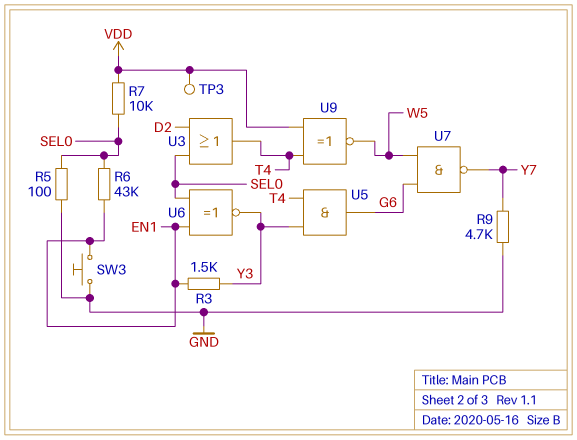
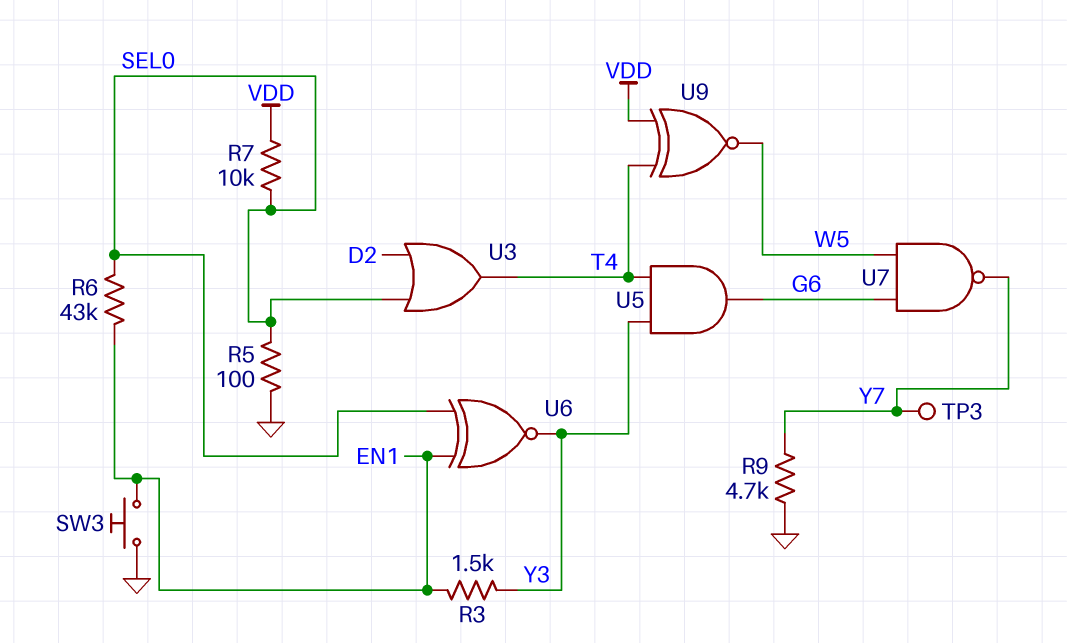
TP3: test point (VDD) -> test point (Y7)

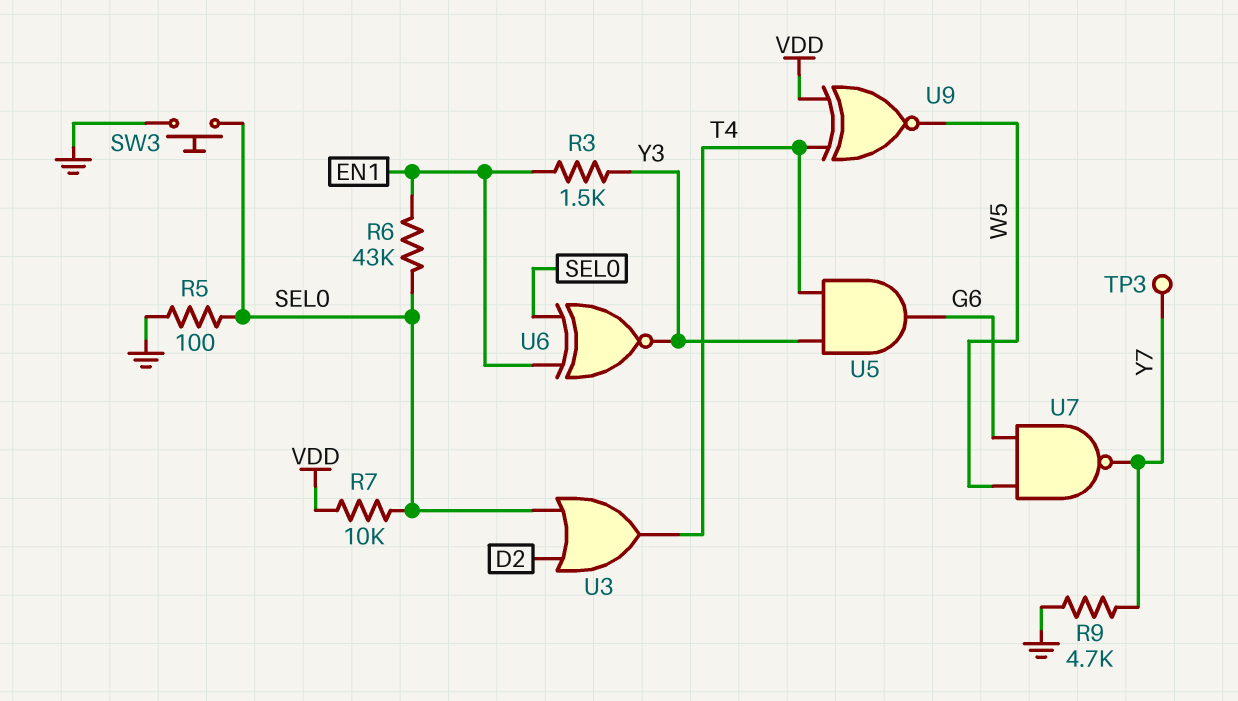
SW3: button (EN1, GND) -> button (GND, SEL0)

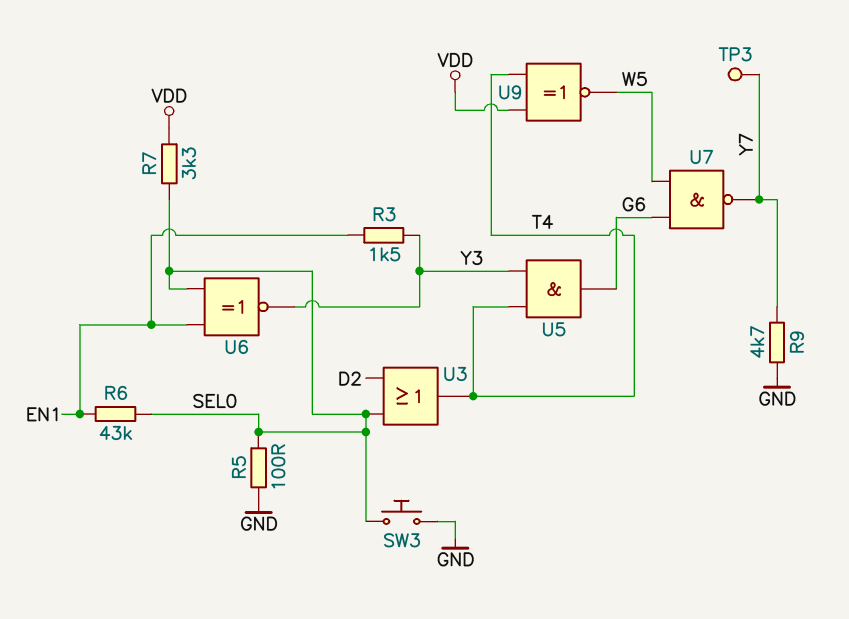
R7: 10k (SEL0, VDD) -> 3.3k (SEL0, VDD)

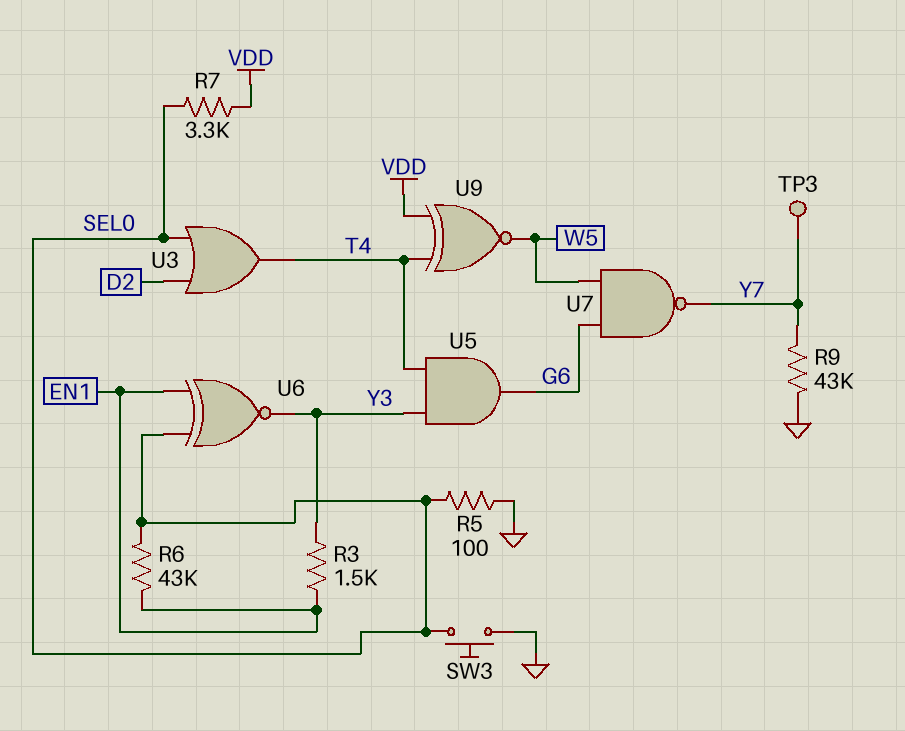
R9: 4.7k (GND, Y7) -> 43k (GND, Y7)

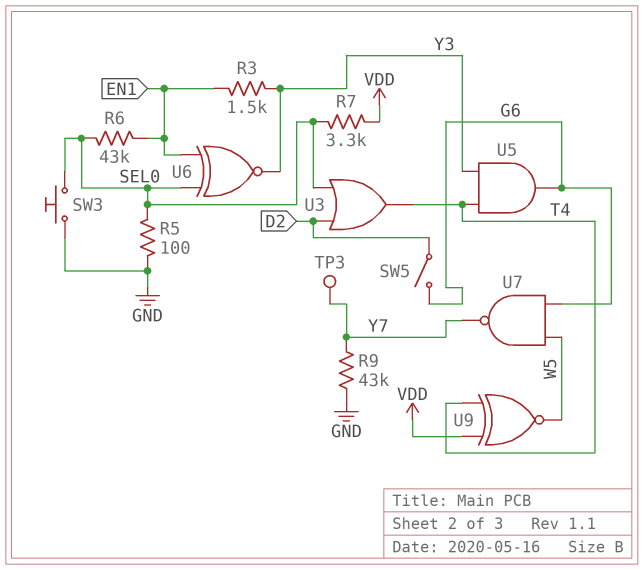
SW5: none -> switch (D2, G6)

